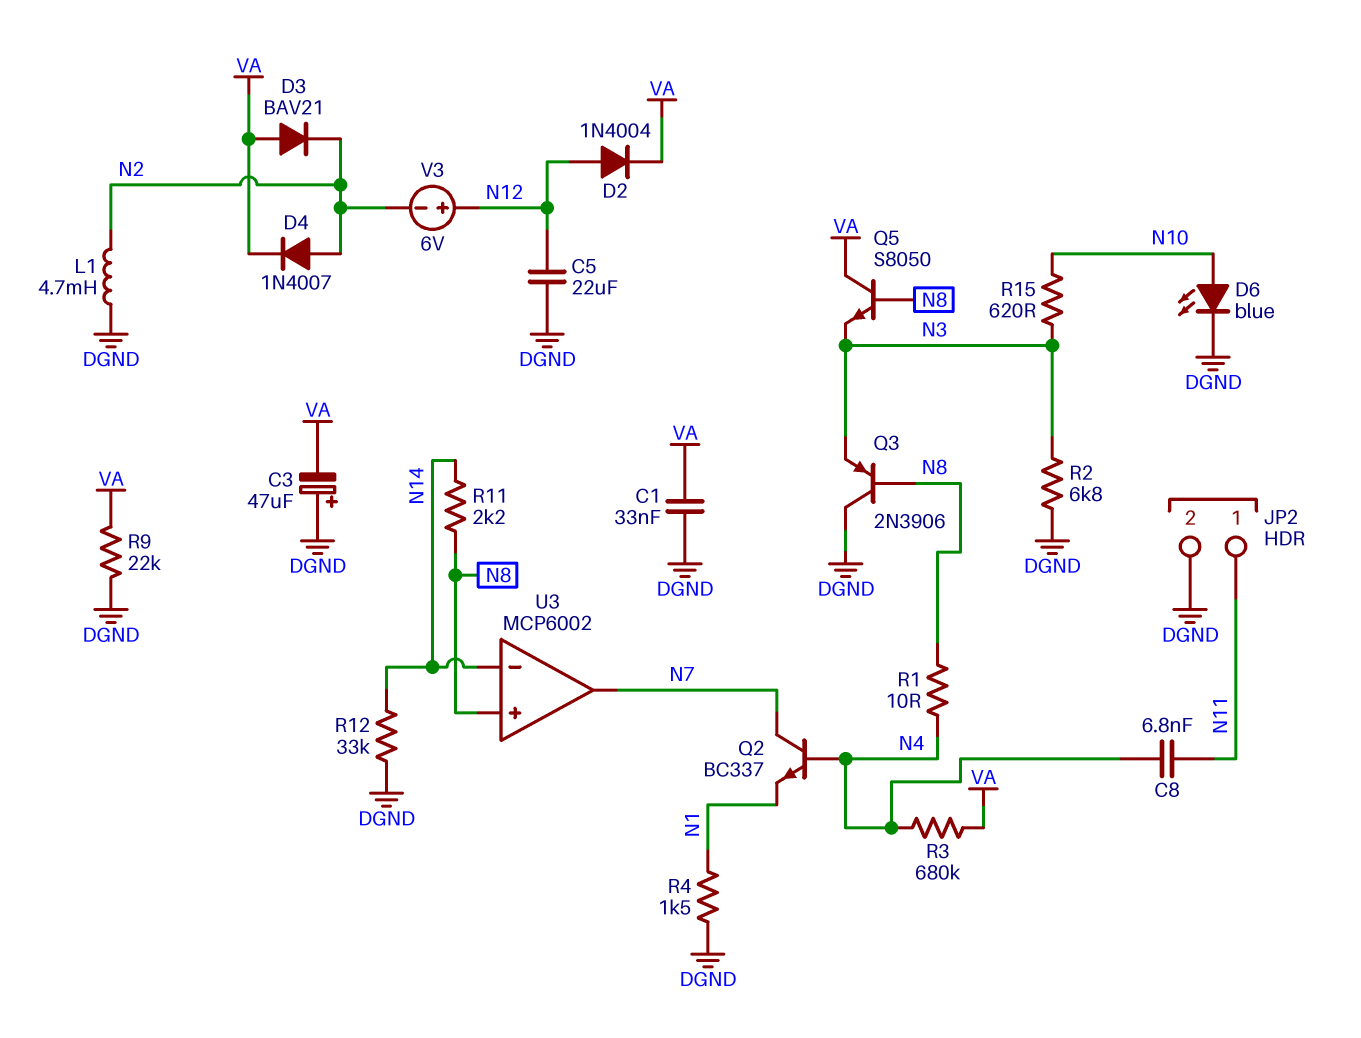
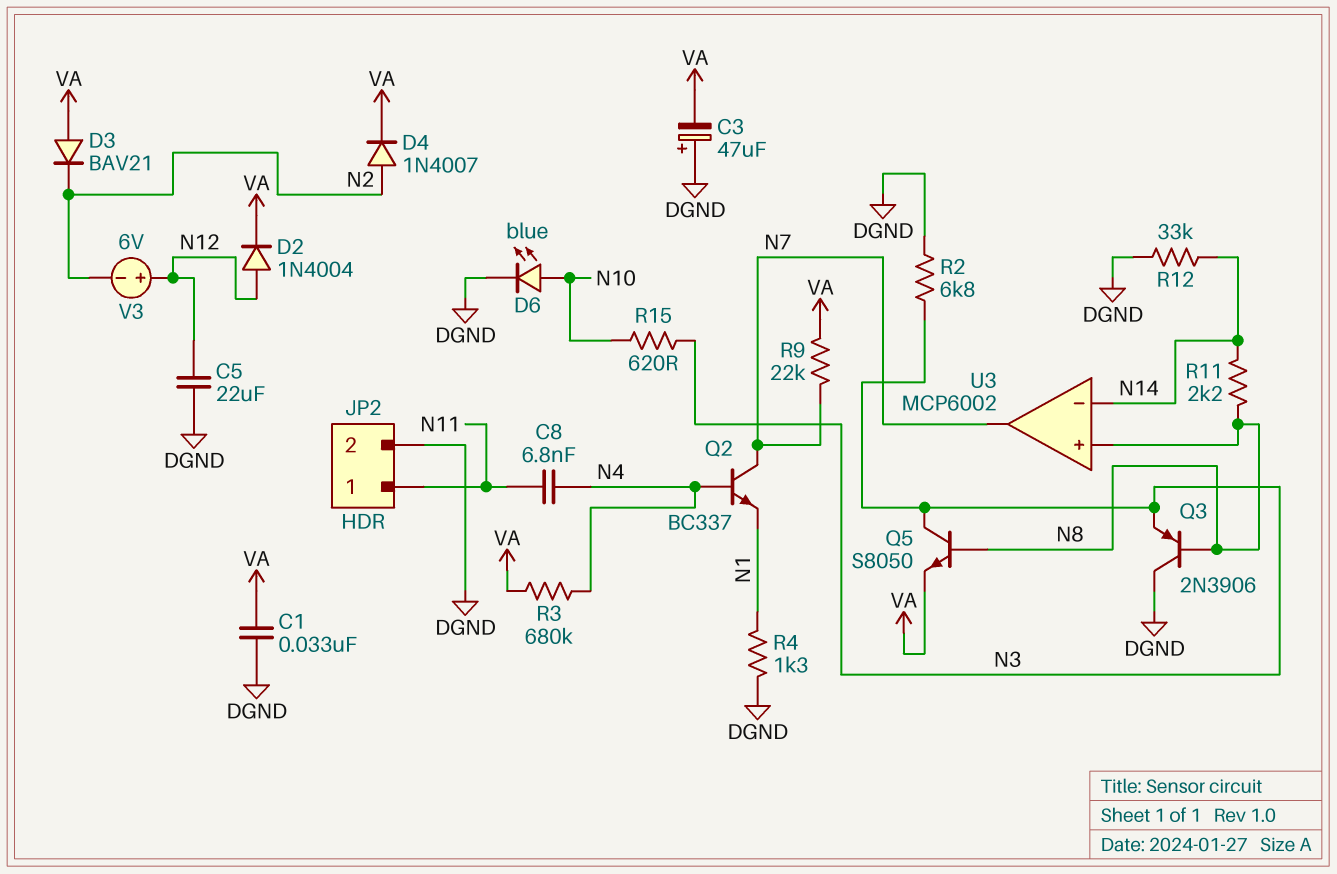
L1: 4.7mH (DGND, N2) -> none
Q5: NPN S8050 (B N8, C VA, E N3) -> NPN S8050 (B N8, C N3, E VA)
R1: 10 (N4, N8) -> none
R4: 1.5k (DGND, N1) -> 1.3k (DGND, N1)
R9: 22k (DGND, VA) -> 22k (N7, VA)

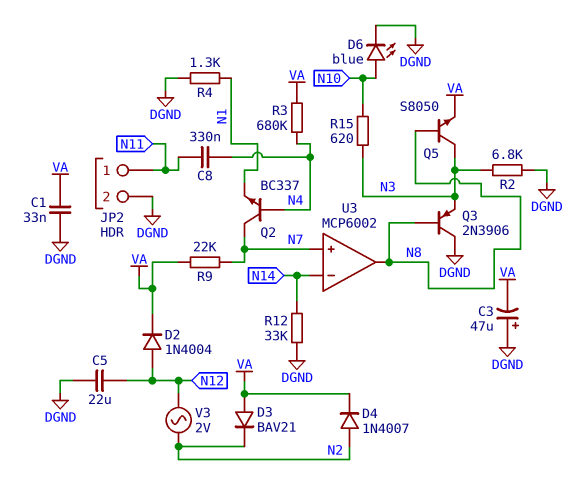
C8: 6.8nF (N4, N11) -> 330nF (N4, N11)
R11: 2.2k (N8, N14) -> none
U3 pin in+: N8 -> N7
U3 pin out: N7 -> N8
V3: 6V (plus N12, minus N2) -> AC 2V (N2, N12)

